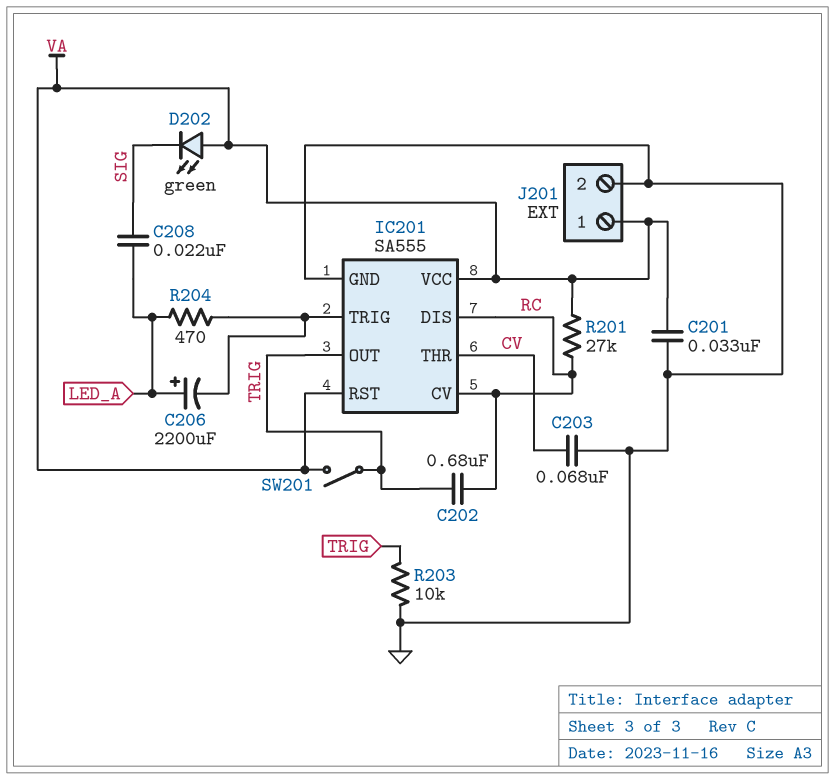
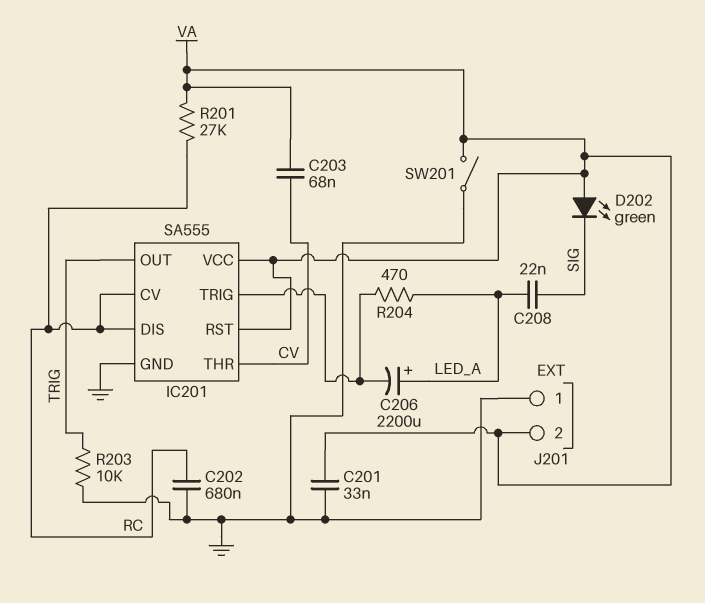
C202: 680nF (RC, TRIG) -> 680nF (GND, RC)
C203: 68nF (CV, GND) -> 68nF (CV, VA)
J201 pin 1: VA -> GND
J201 pin 2: GND -> VA
SW201: switch (TRIG, VA) -> switch (GND, VA)

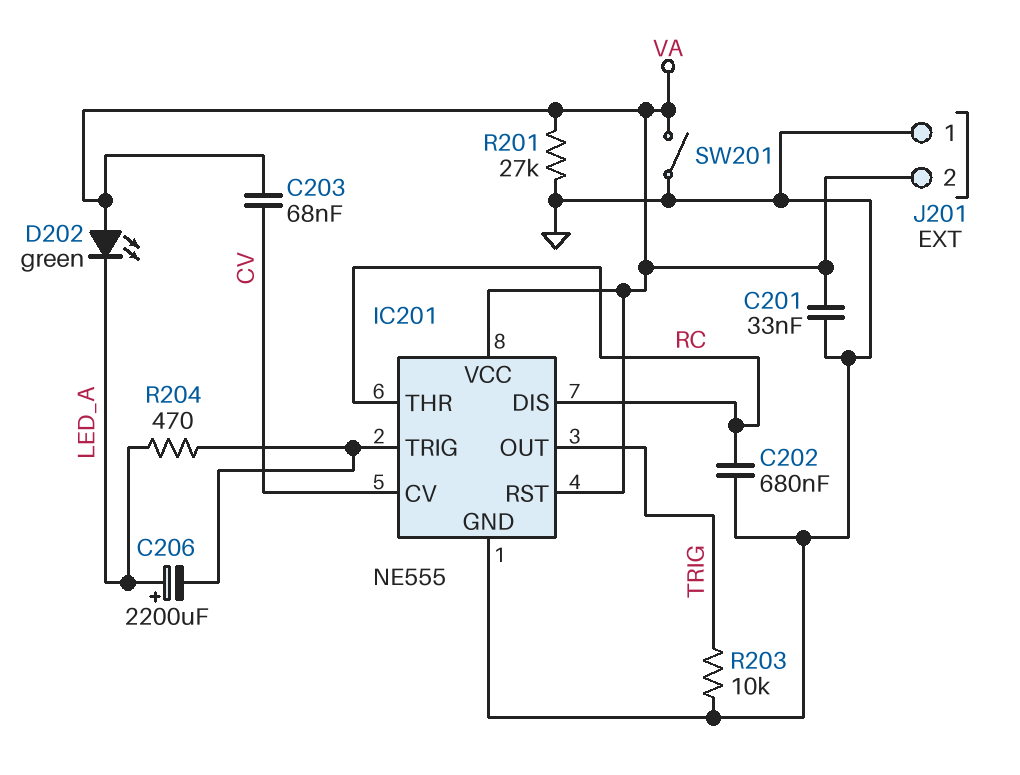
C208: 22nF (LED_A, SIG) -> none
D202: LED green (A VA, K SIG) -> LED green (A VA, K LED_A)
IC201: SA555 -> NE555
IC201 pin CV: RC -> CV
IC201 pin THR: CV -> RC
R201: 27k (RC, VA) -> 27k (GND, VA)

